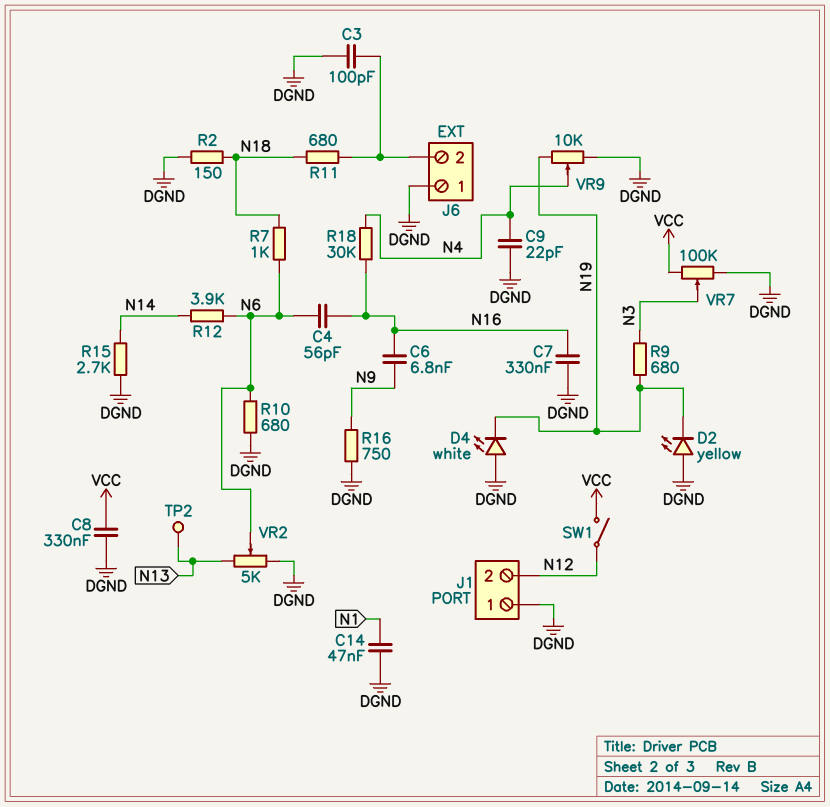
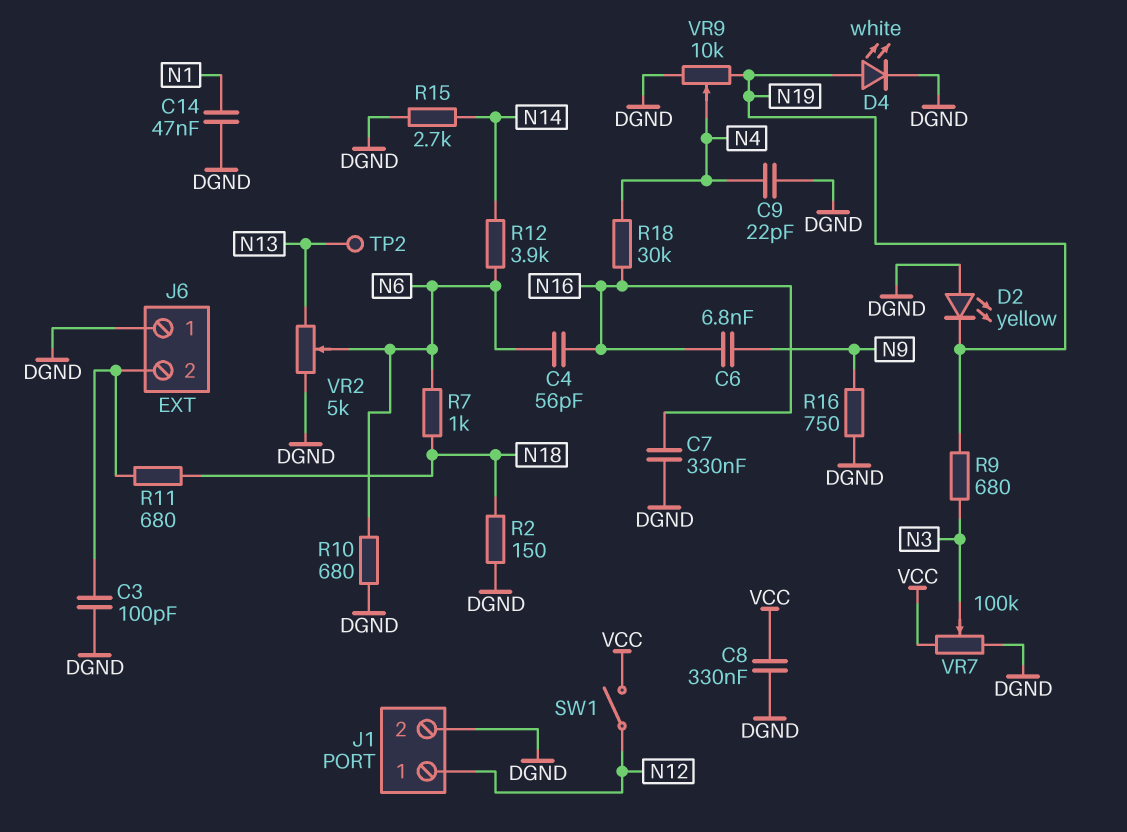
D4: LED white (A DGND, K N19) -> LED white (A N19, K DGND)
J1 pin 1: DGND -> N12
J1 pin 2: N12 -> DGND

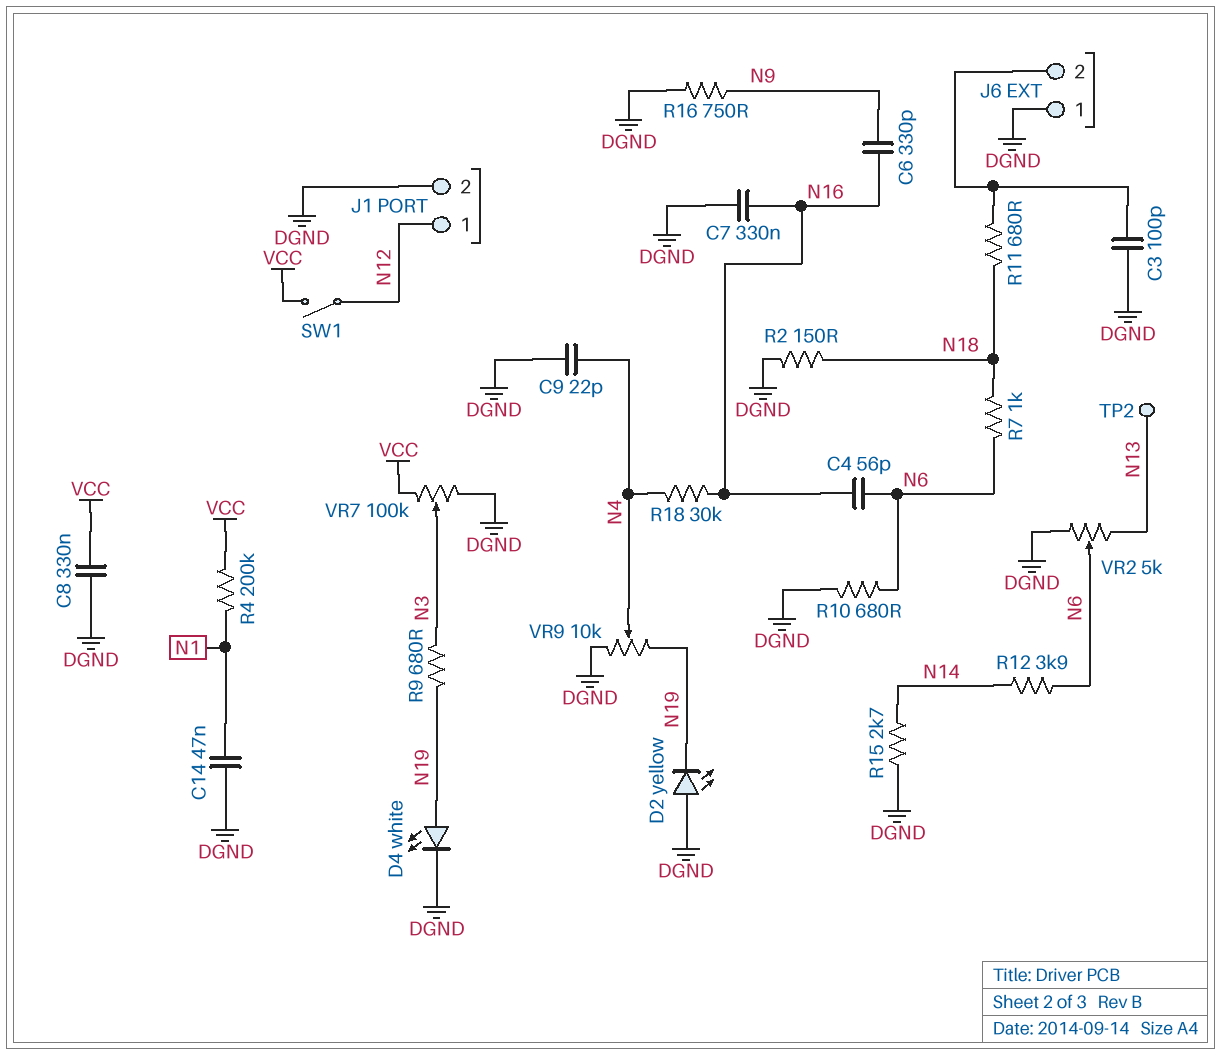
C6: 6.8nF (N9, N16) -> 330pF (N9, N16)
R4: none -> 200k (N1, VCC)

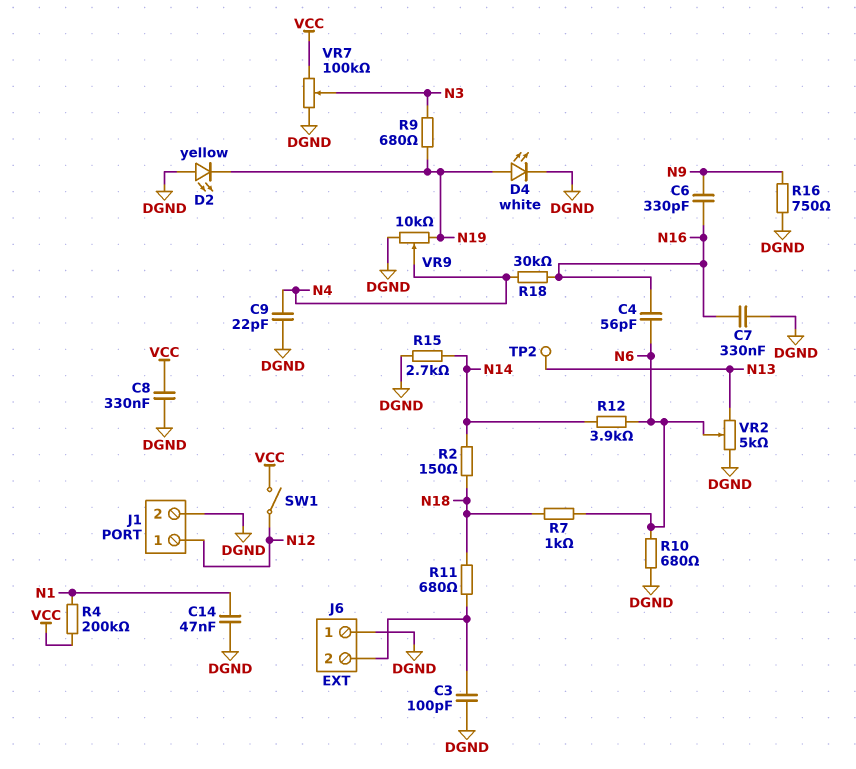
R2: 150 (DGND, N18) -> 150 (N14, N18)

